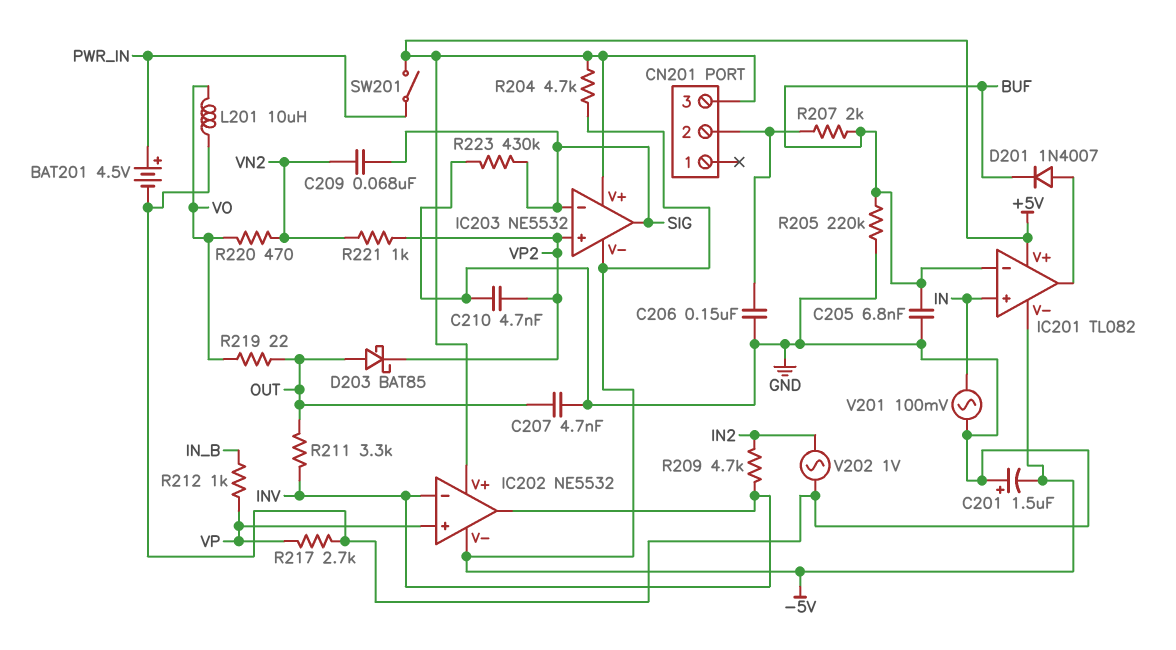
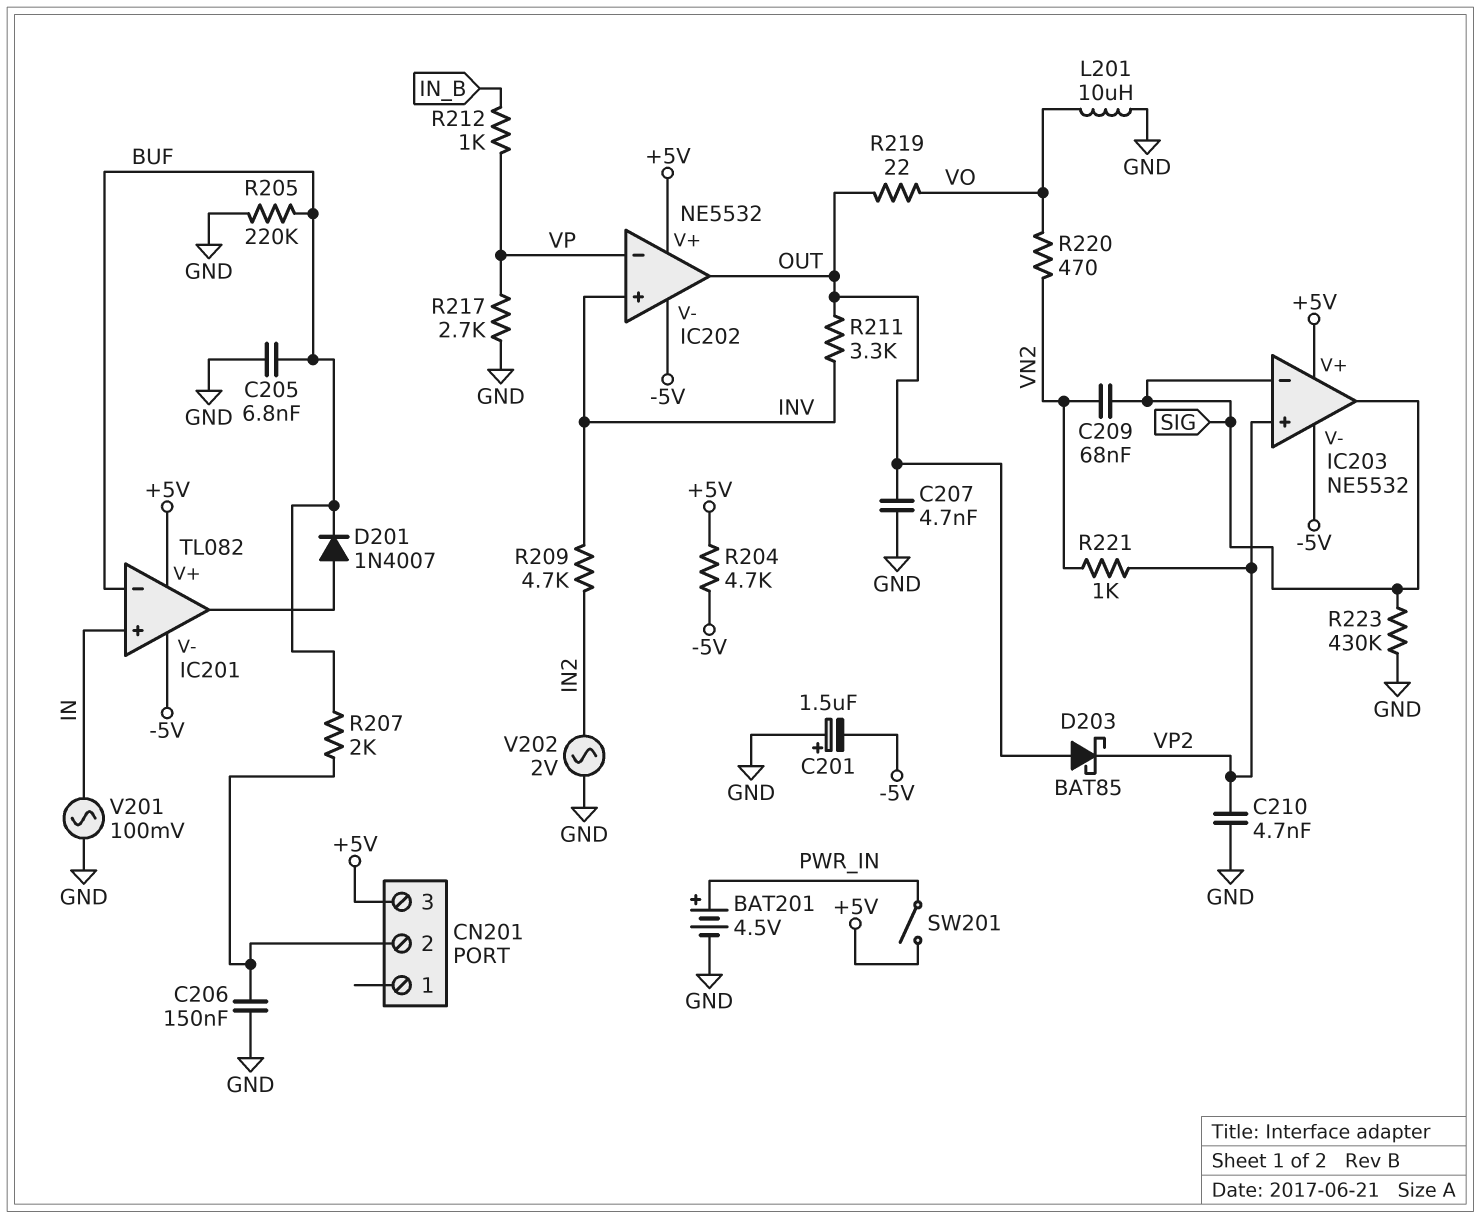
IC202 pin in+: VP -> INV
IC202 pin in-: INV -> VP
IC202 pin out: INV -> OUT
V202: AC 1V (GND, IN2) -> AC 2V (GND, IN2)

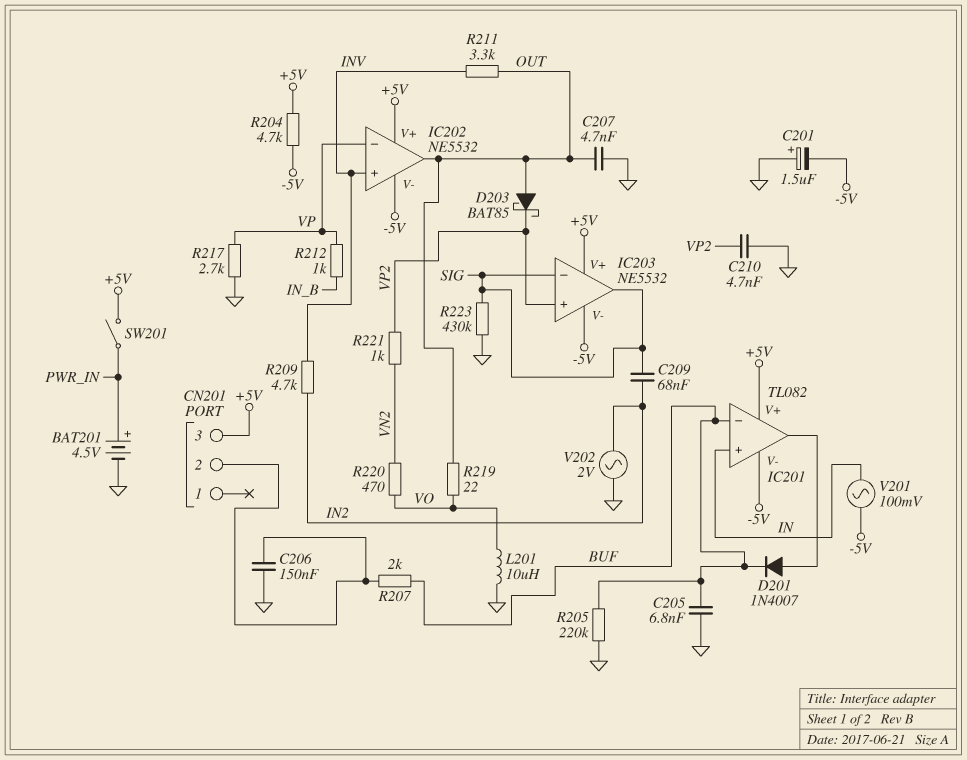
C209: 68nF (SIG, VN2) -> 68nF (IN2, SIG)
V201: AC 100mV (GND, IN) -> AC 100mV (-5V, IN)

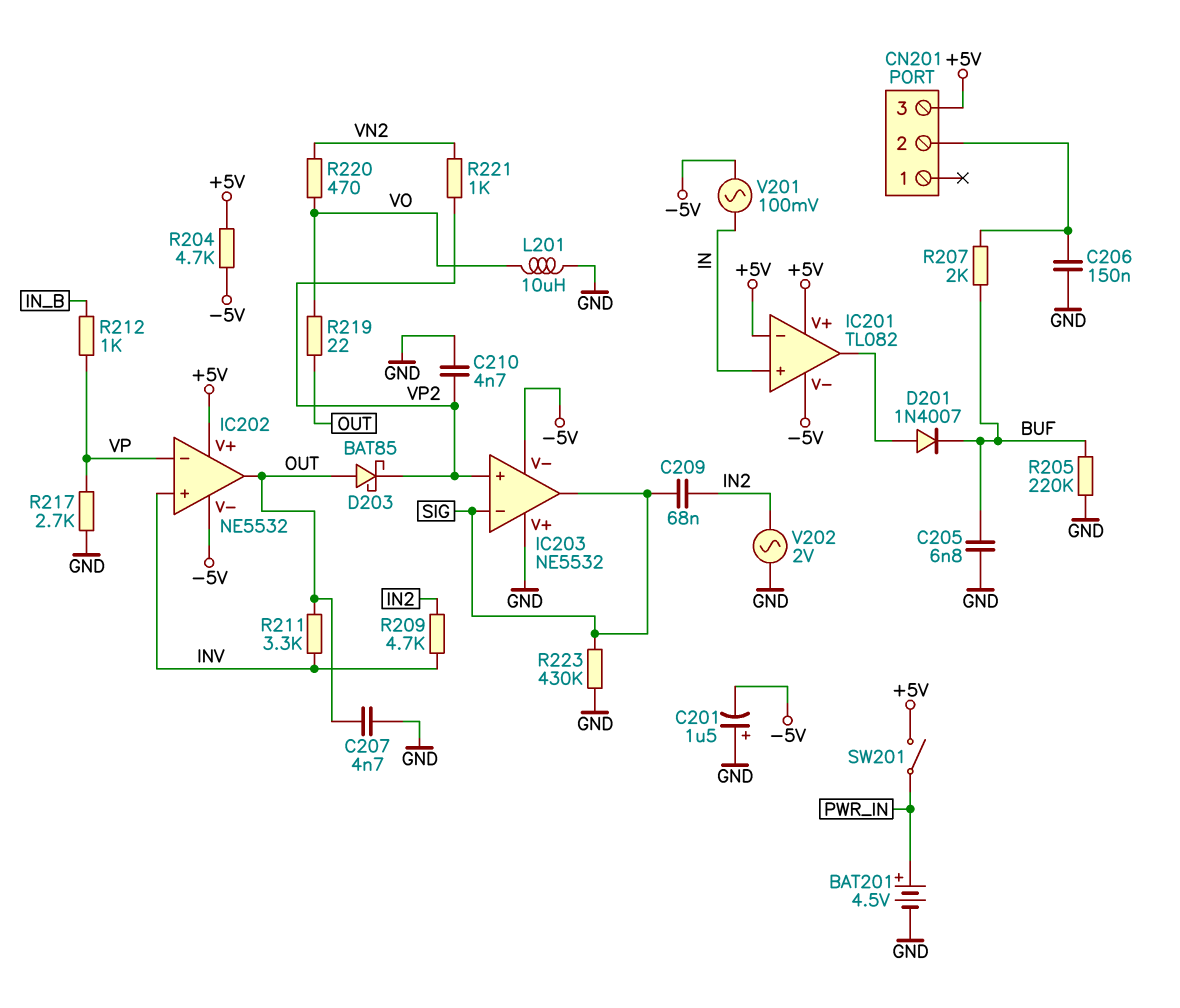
IC201 pin in-: BUF -> +5V
IC203 pin V+: +5V -> GND

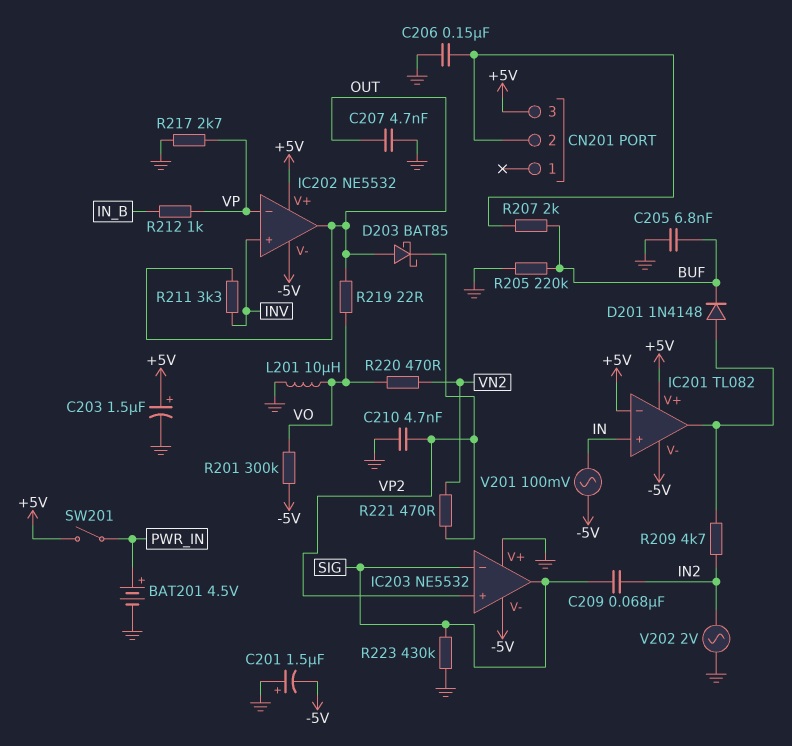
C203: none -> 1.5uF (plus +5V, minus GND)
D201: diode 1N4007 (A IC201/out, K BUF) -> diode 1N4148 (A IC201/out, K BUF)
R201: none -> 300k (-5V, VO)
R204: 4.7k (+5V, -5V) -> none
R209: 4.7k (IN2, INV) -> 4.7k (IC201/out, IN2)
R221: 1k (VN2, VP2) -> 470 (VN2, VP2)

